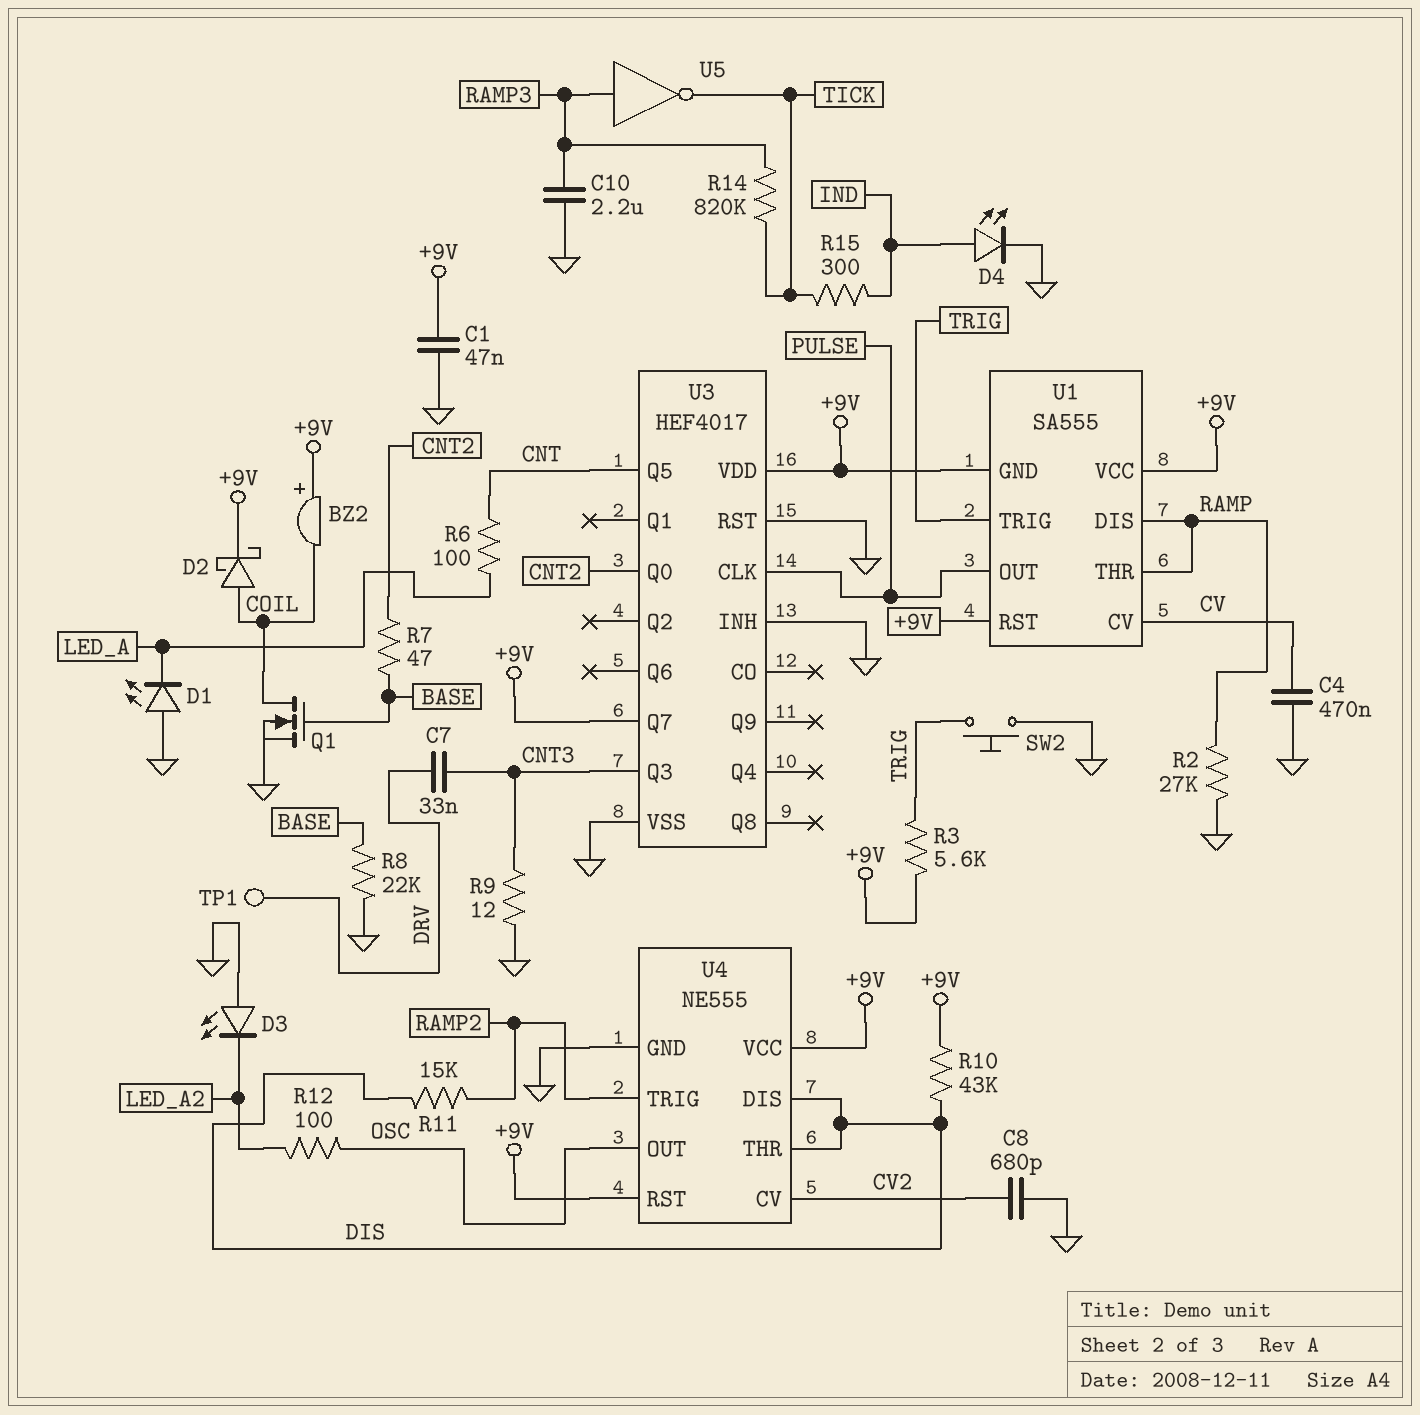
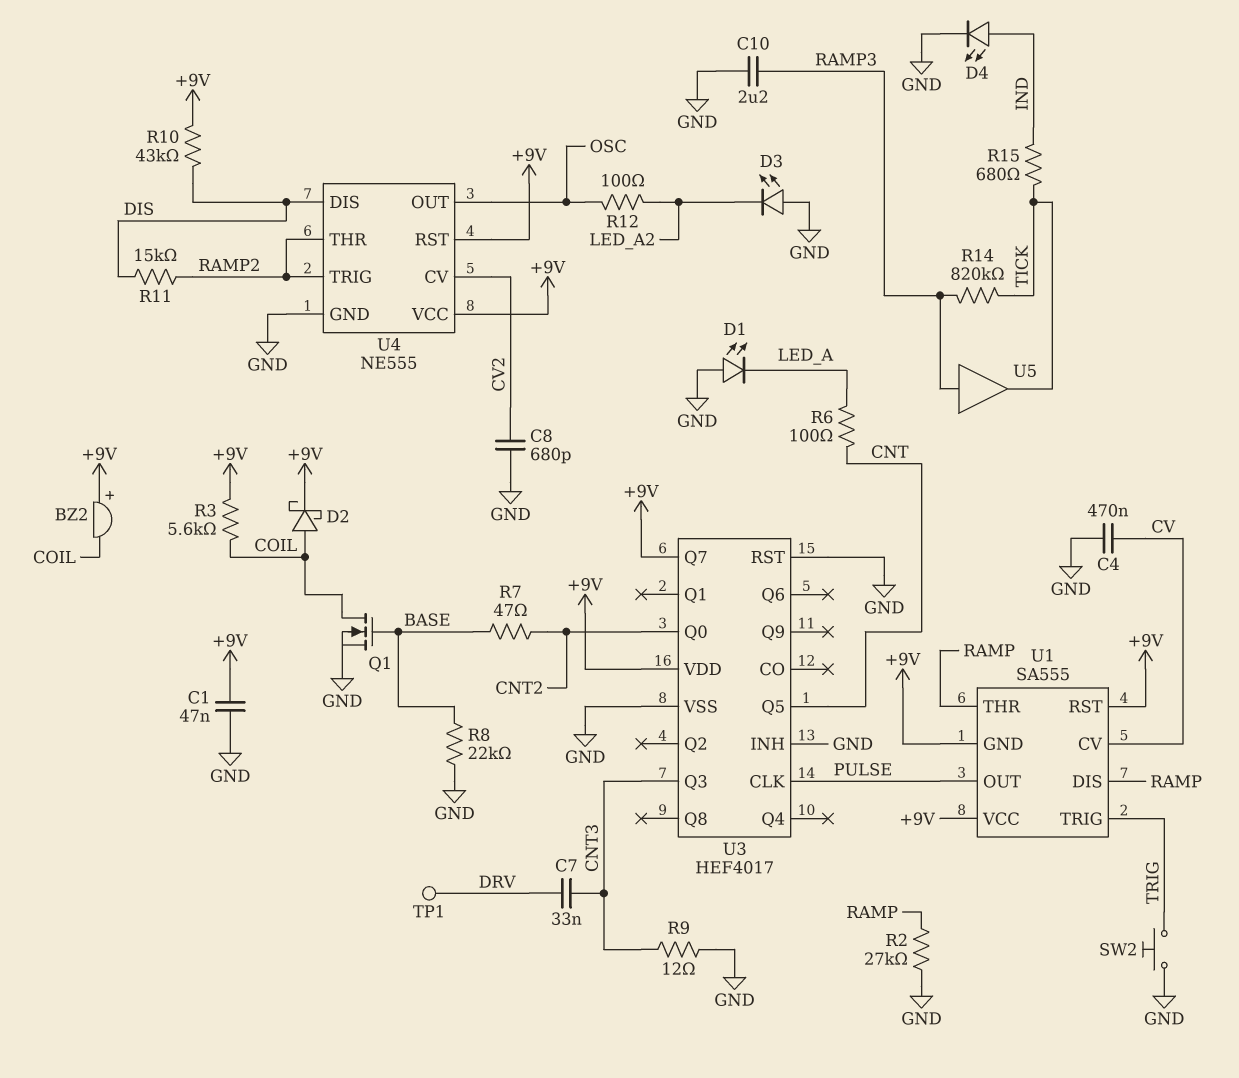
R3: 5.6k (+9V, TRIG) -> 5.6k (+9V, COIL)
R15: 300 (IND, TICK) -> 680 (IND, TICK)
U4 pin THR: DIS -> RAMP2
U5: NOT (in RAMP3, out TICK) -> buffer (in RAMP3, out TICK)

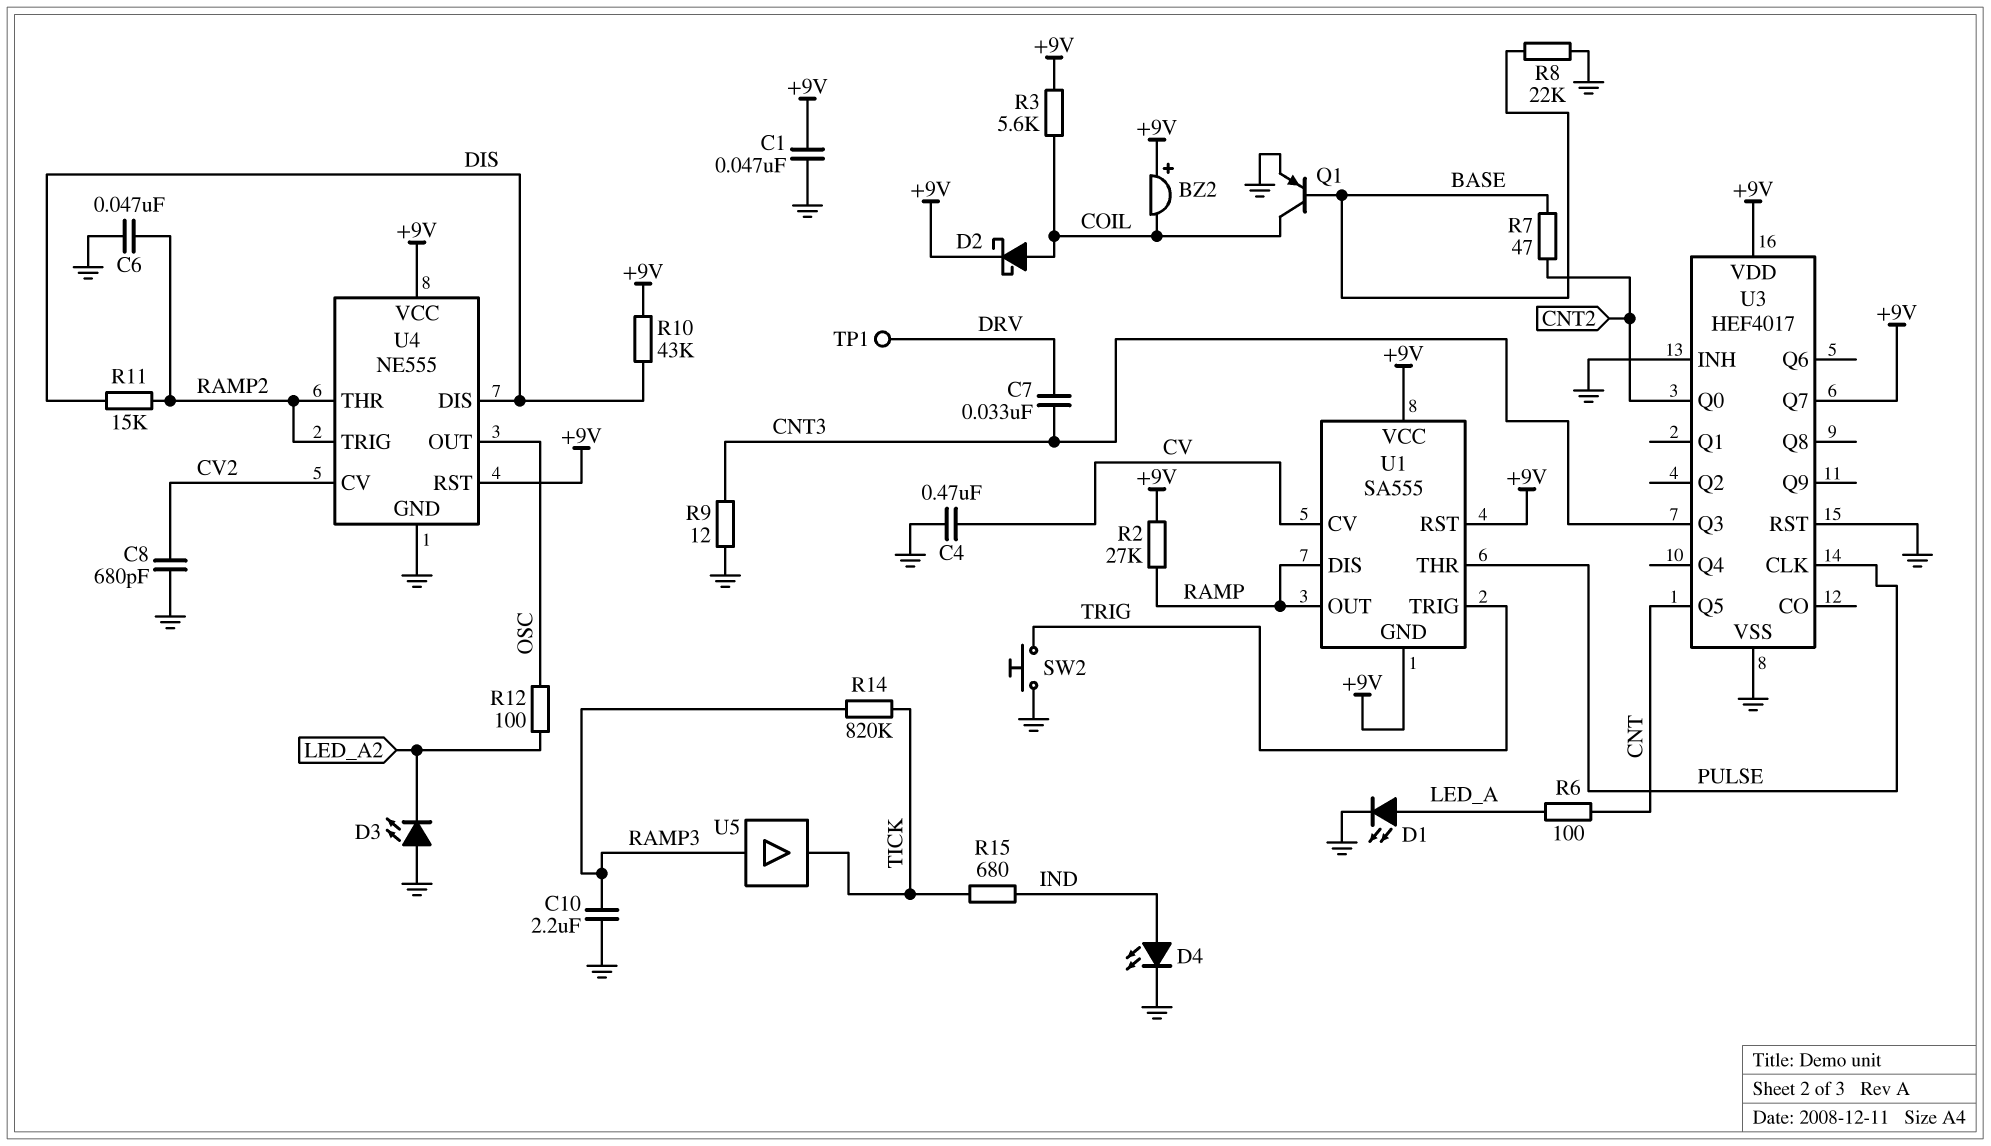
C6: none -> 47nF (GND, RAMP2)
D1: LED (A GND, K LED_A) -> LED (A LED_A, K GND)
Q1: NMOS (G BASE, D COIL, S GND) -> PNP (B BASE, C COIL, E GND)
R2: 27k (GND, RAMP) -> 27k (+9V, RAMP)
U1 pin OUT: PULSE -> RAMP
U1 pin THR: RAMP -> PULSE

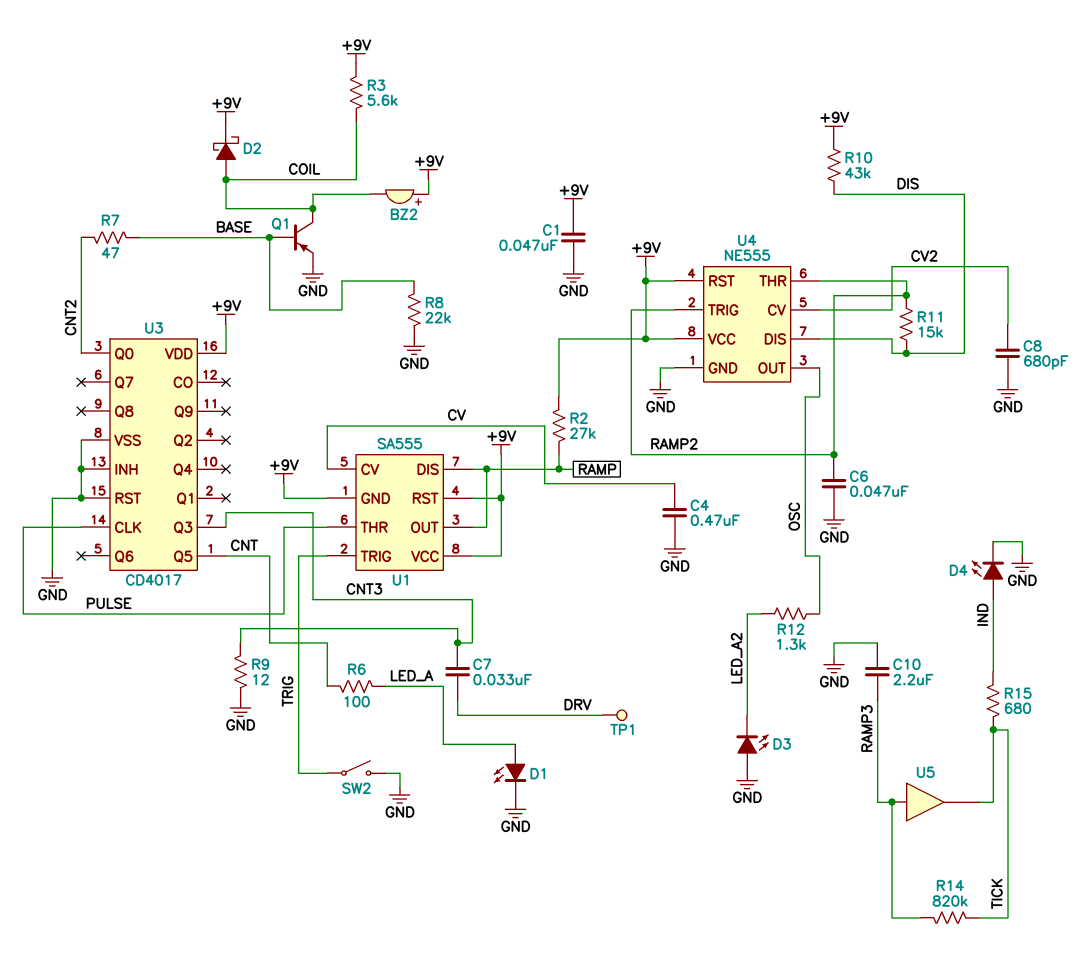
R12: 100 (LED_A2, OSC) -> 1.3k (LED_A2, OSC)
SW2: button (GND, TRIG) -> switch (GND, TRIG)
U3: HEF4017 -> CD4017
U3 pin Q7: +9V -> none

